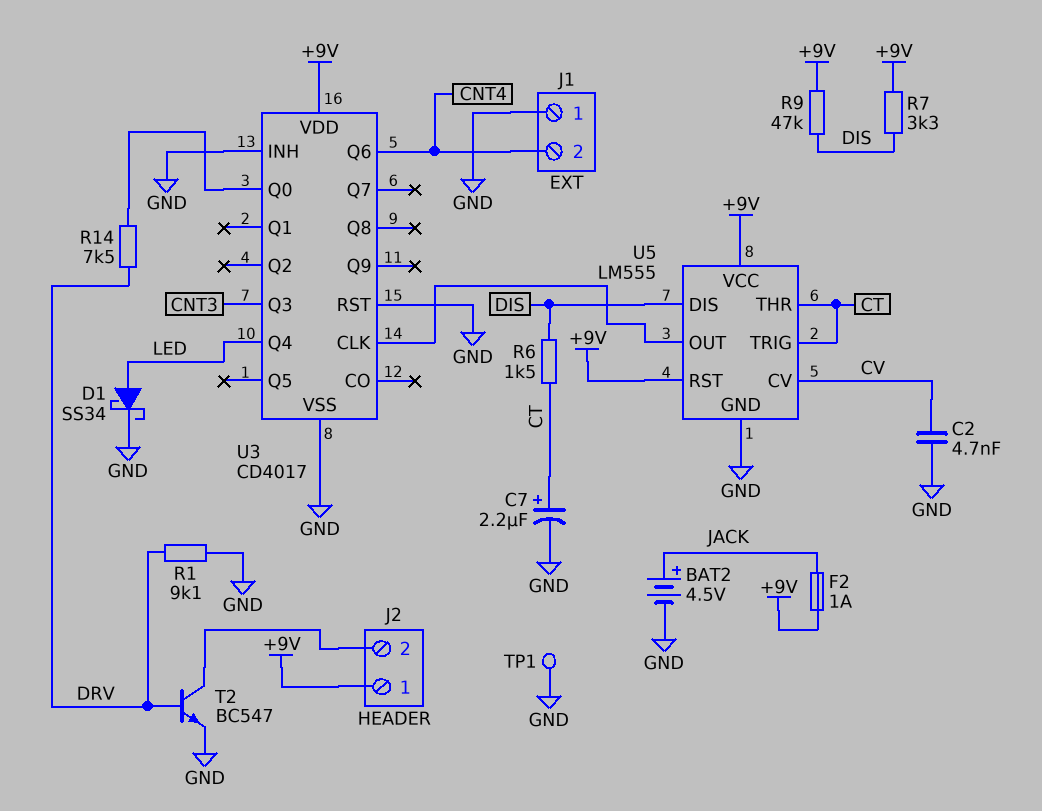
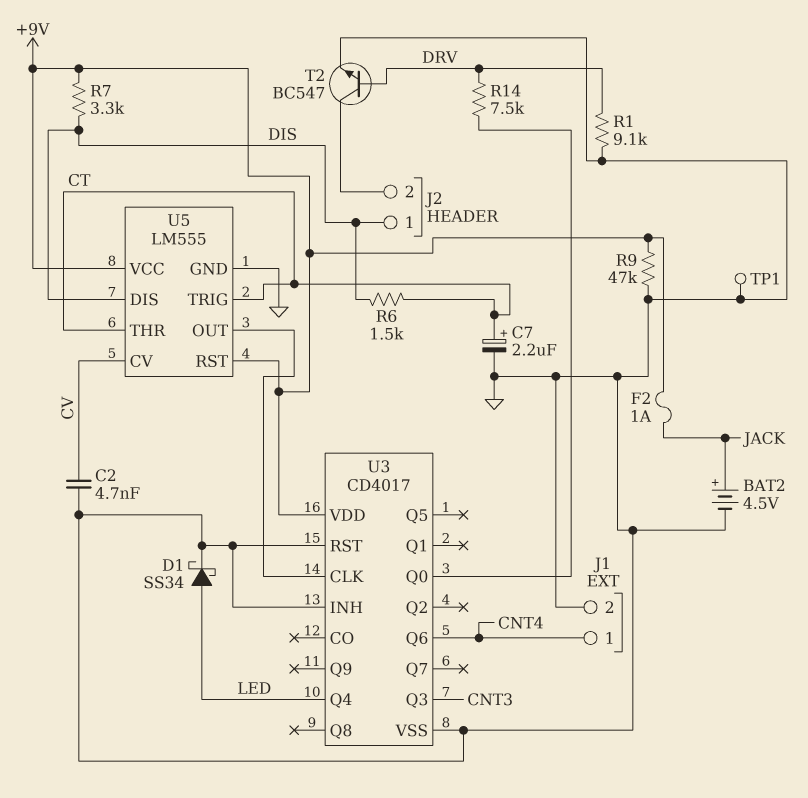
J1 pin 1: GND -> CNT4
J1 pin 2: CNT4 -> GND
J2 pin 1: +9V -> DIS
R9: 47k (+9V, DIS) -> 47k (+9V, GND)

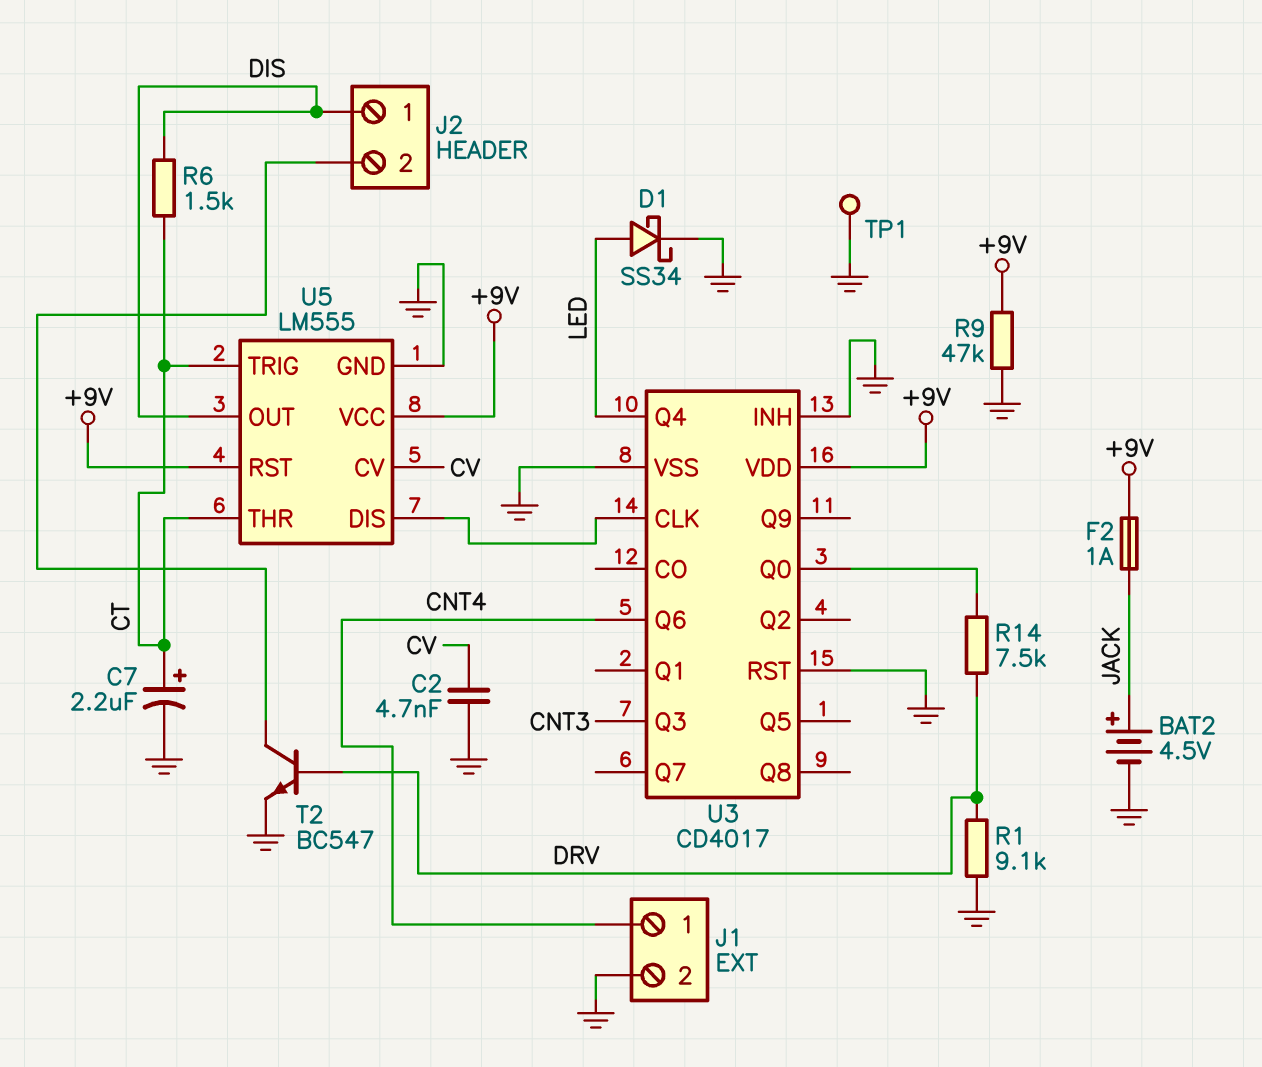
R7: 3.3k (+9V, DIS) -> none
U5 pin DIS: DIS -> U3/CLK
U5 pin OUT: U3/CLK -> DIS

